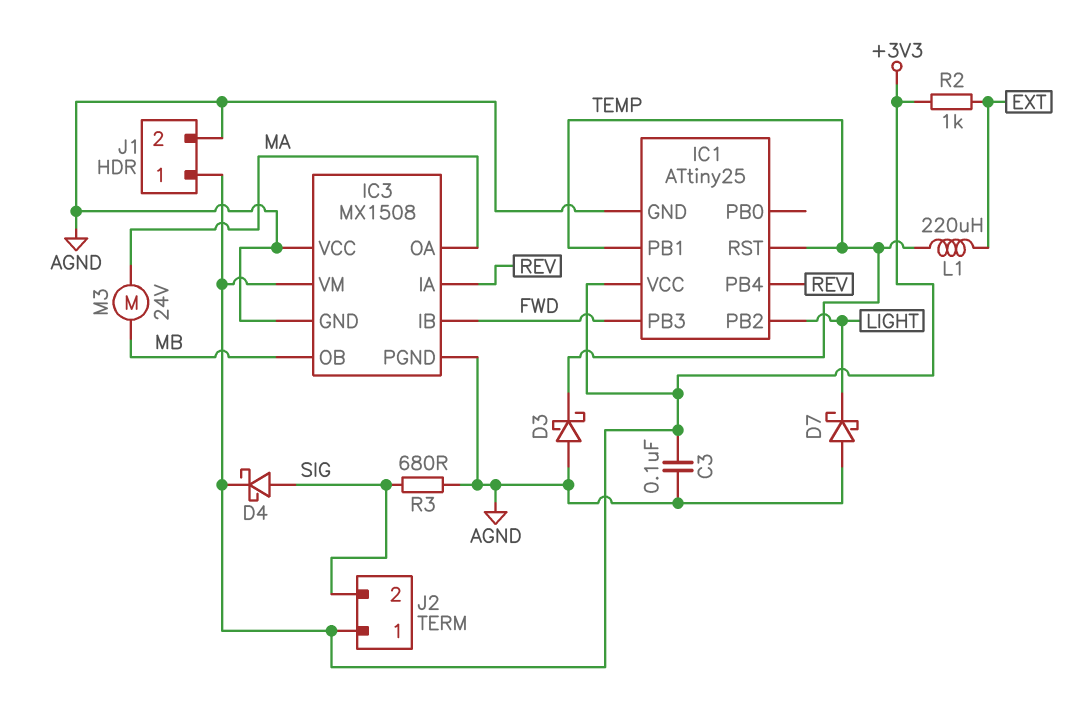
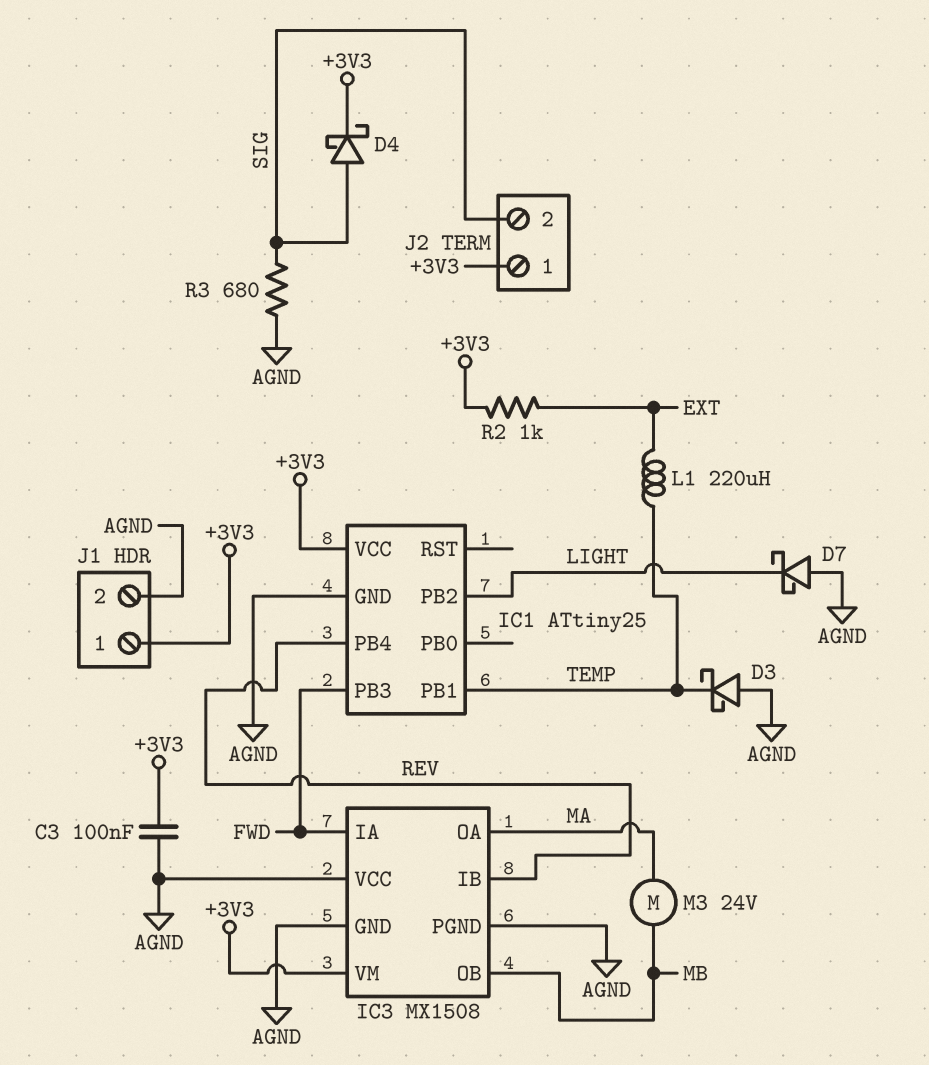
IC1 pin RST: TEMP -> none
IC3 pin IA: REV -> FWD
IC3 pin IB: FWD -> REV

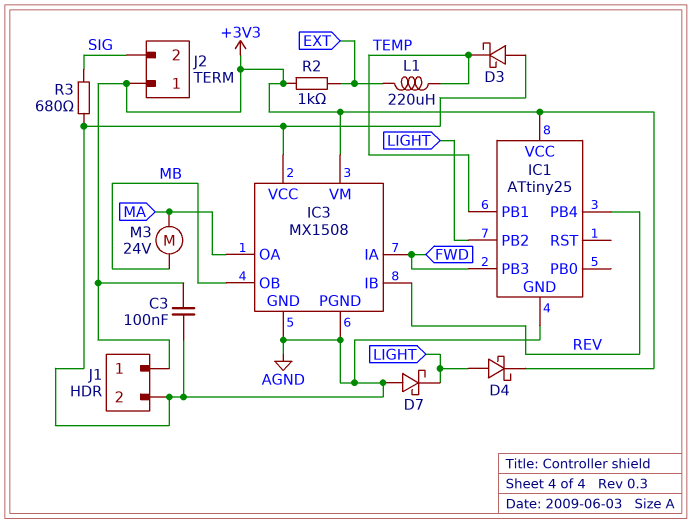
D4: schottky (A SIG, K +3V3) -> schottky (A LIGHT, K +3V3)

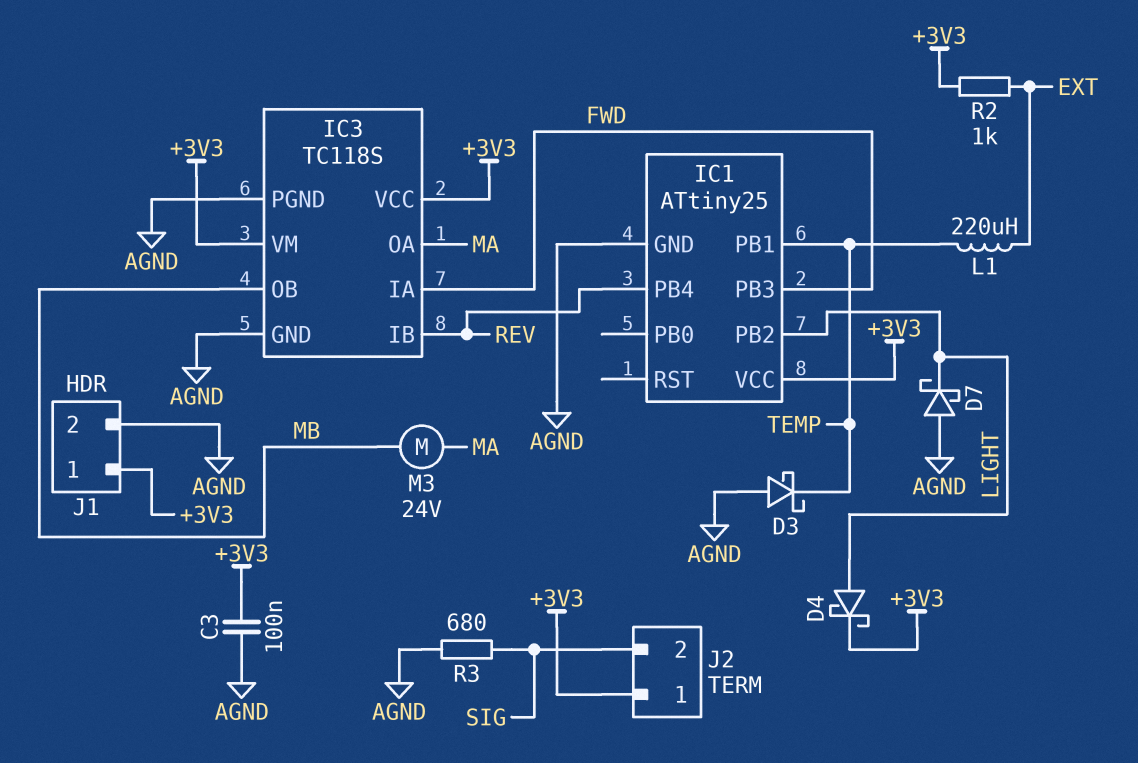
IC3: MX1508 -> TC118S
IC3 pin VCC: AGND -> +3V3

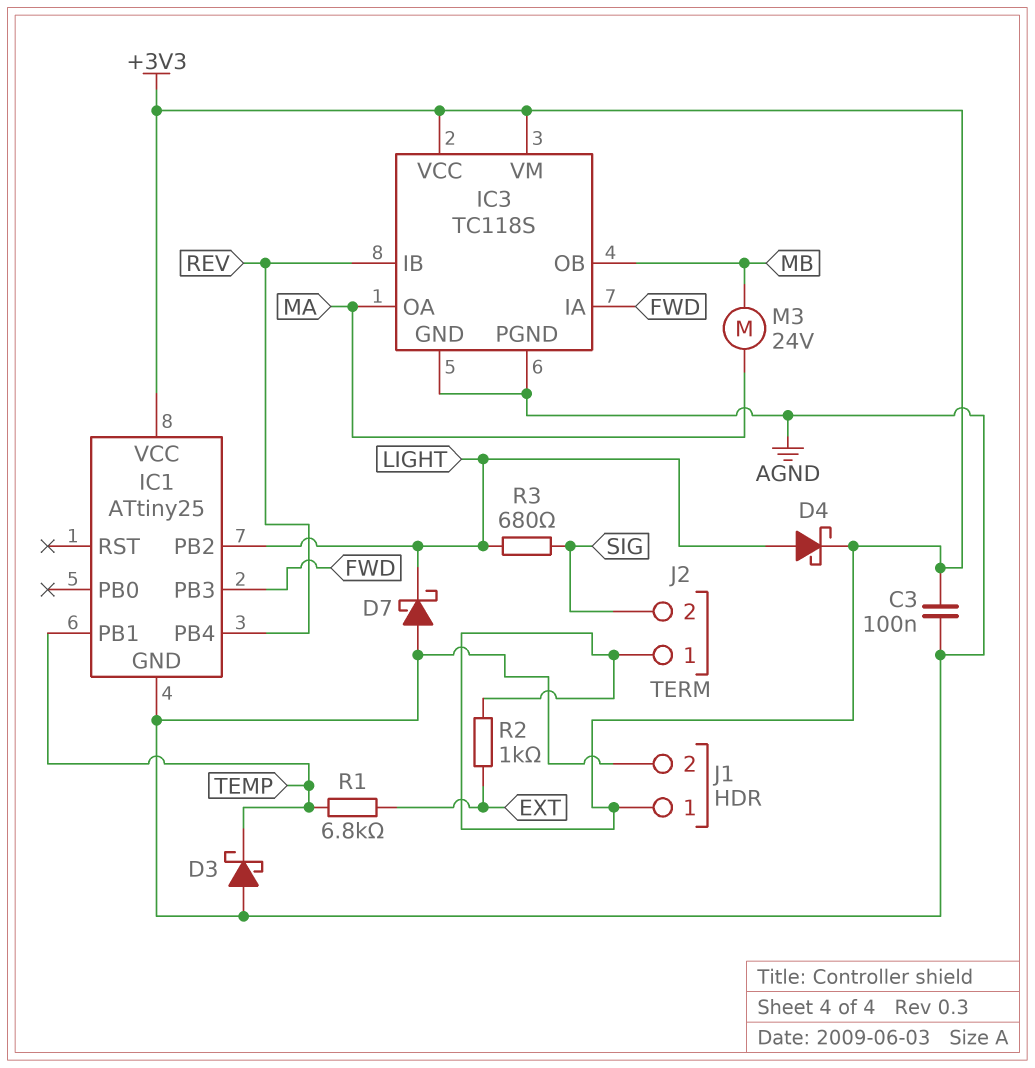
L1: 220uH (EXT, TEMP) -> none
R1: none -> 6.8k (EXT, TEMP)
R3: 680 (AGND, SIG) -> 680 (LIGHT, SIG)

